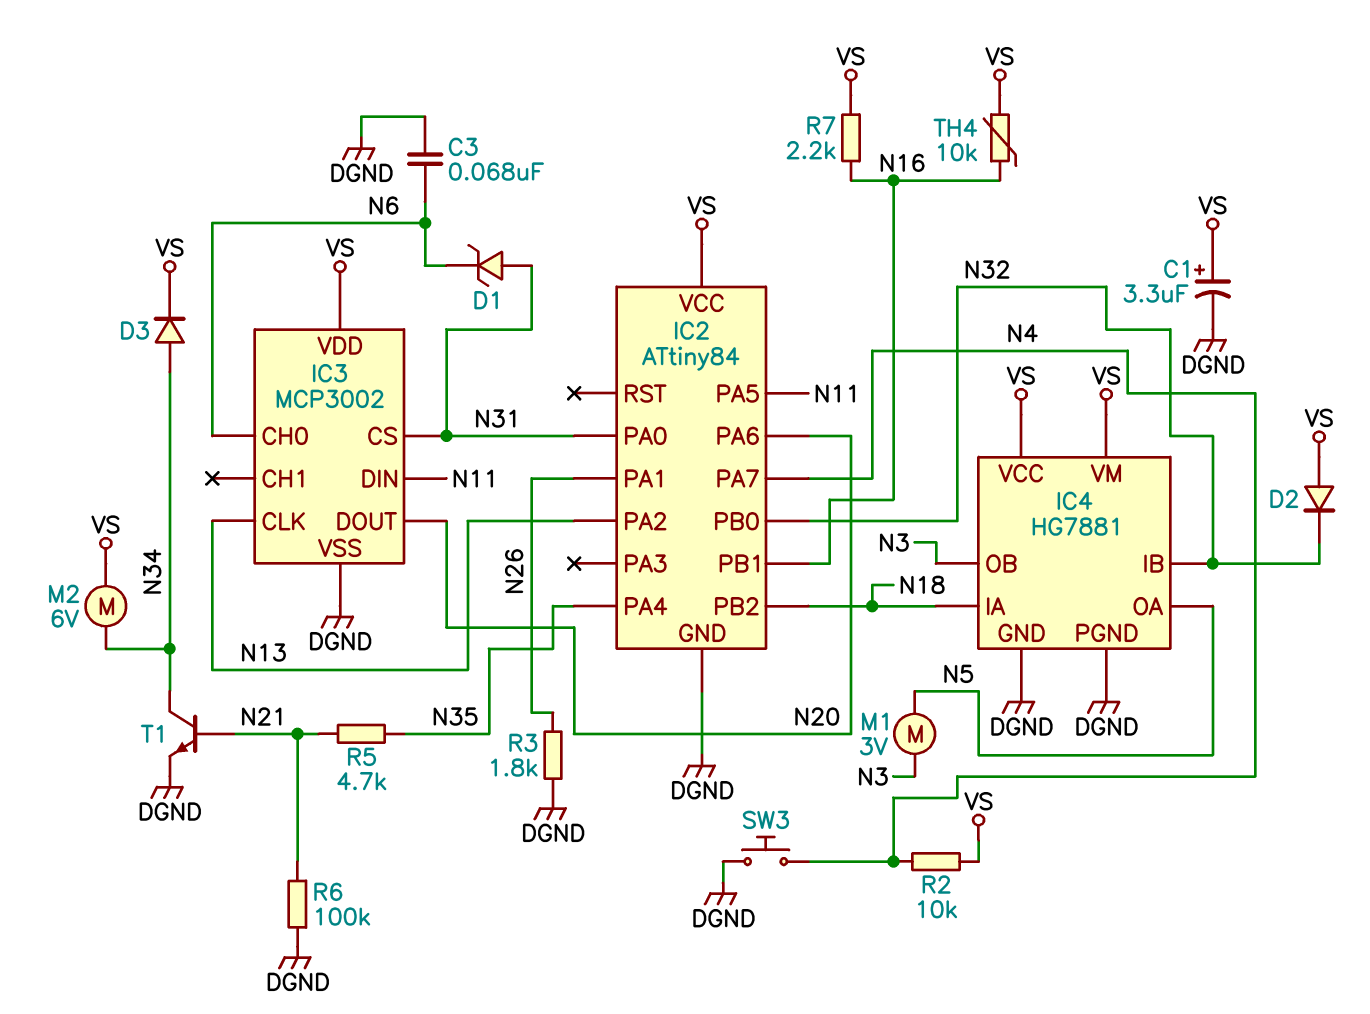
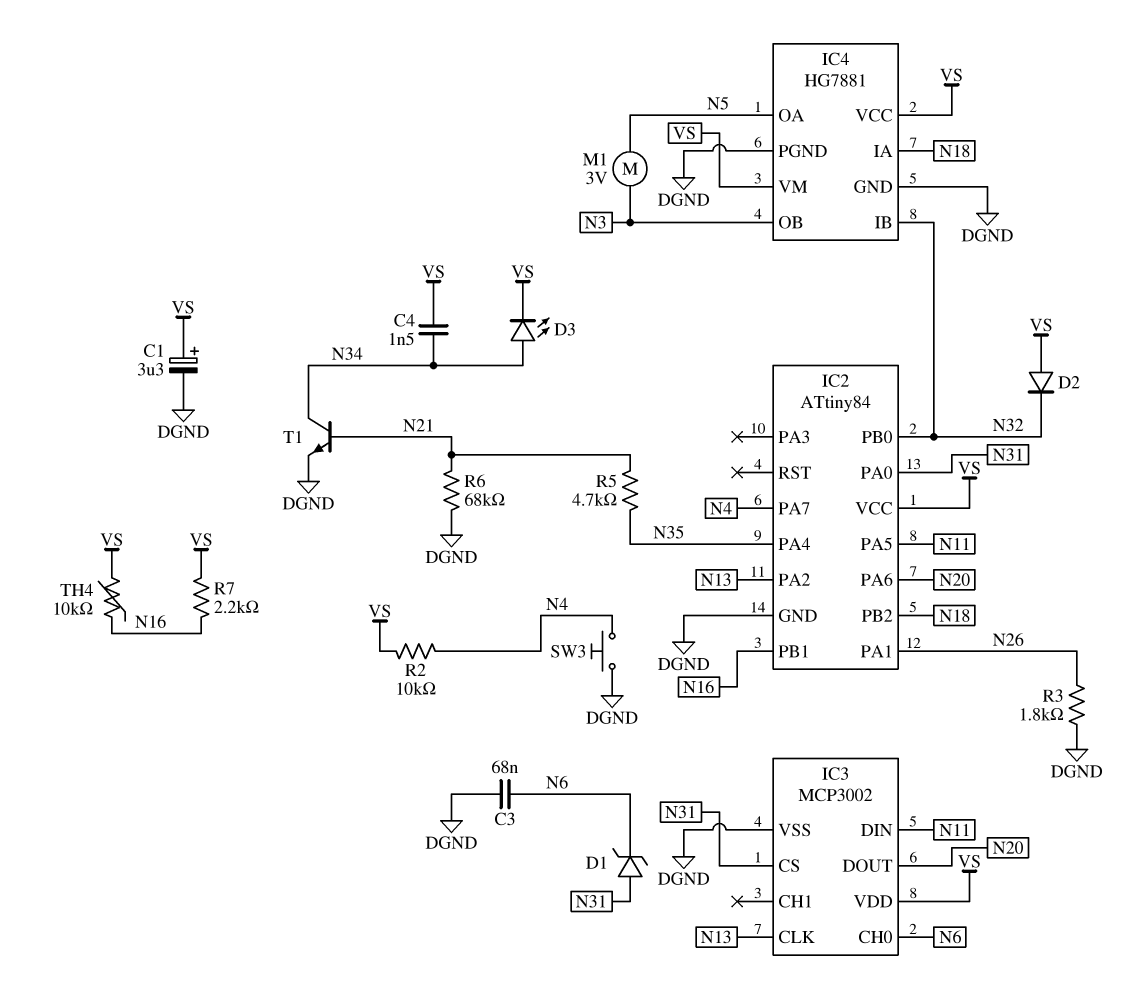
C4: none -> 1.5nF (N34, VS)
D3: diode (A N34, K VS) -> LED (A N34, K VS)
M2: motor 6V (N34, VS) -> none
R6: 100k (DGND, N21) -> 68k (DGND, N21)

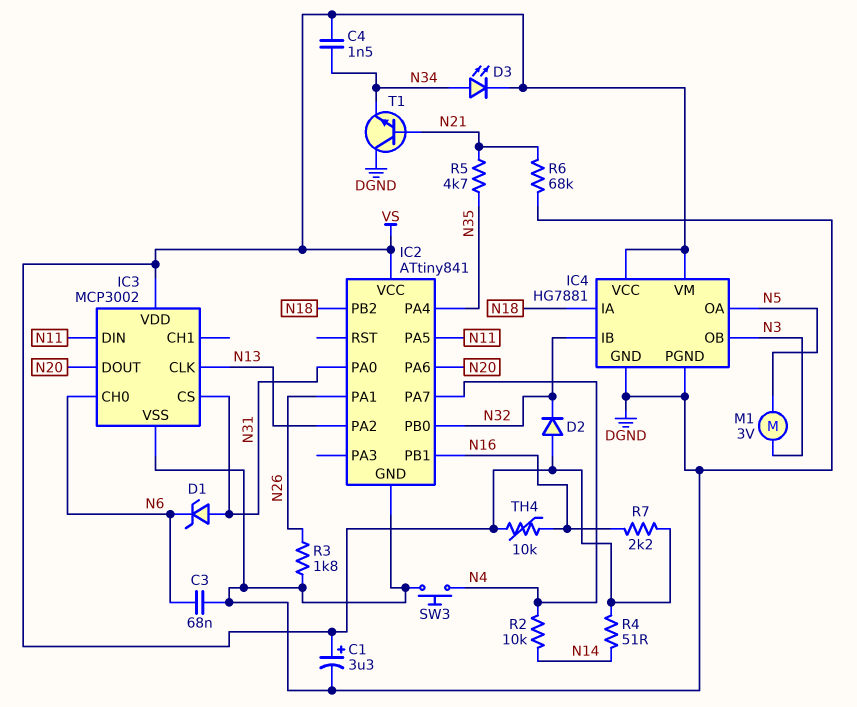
IC2: ATtiny84 -> ATtiny841
R2: 10k (N4, VS) -> 10k (N4, N14)
R4: none -> 51 (N14, VS)
T1: NPN (B N21, C N34, E DGND) -> NPN (B N21, C DGND, E N34)

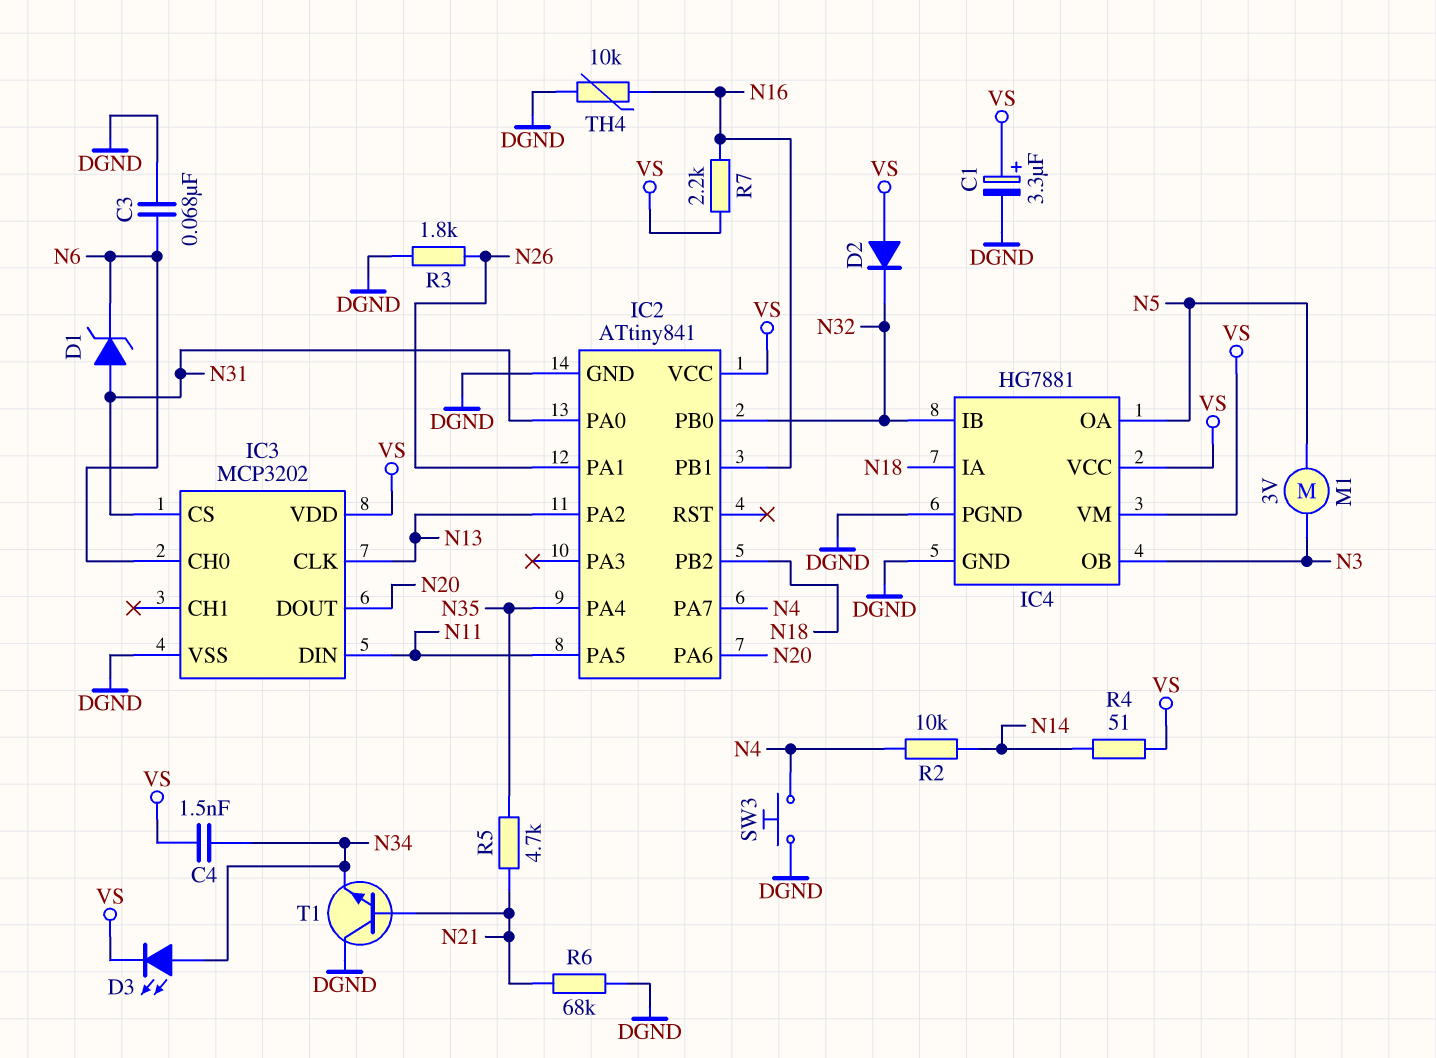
IC3: MCP3002 -> MCP3202
TH4: 10k (N16, VS) -> 10k (DGND, N16)

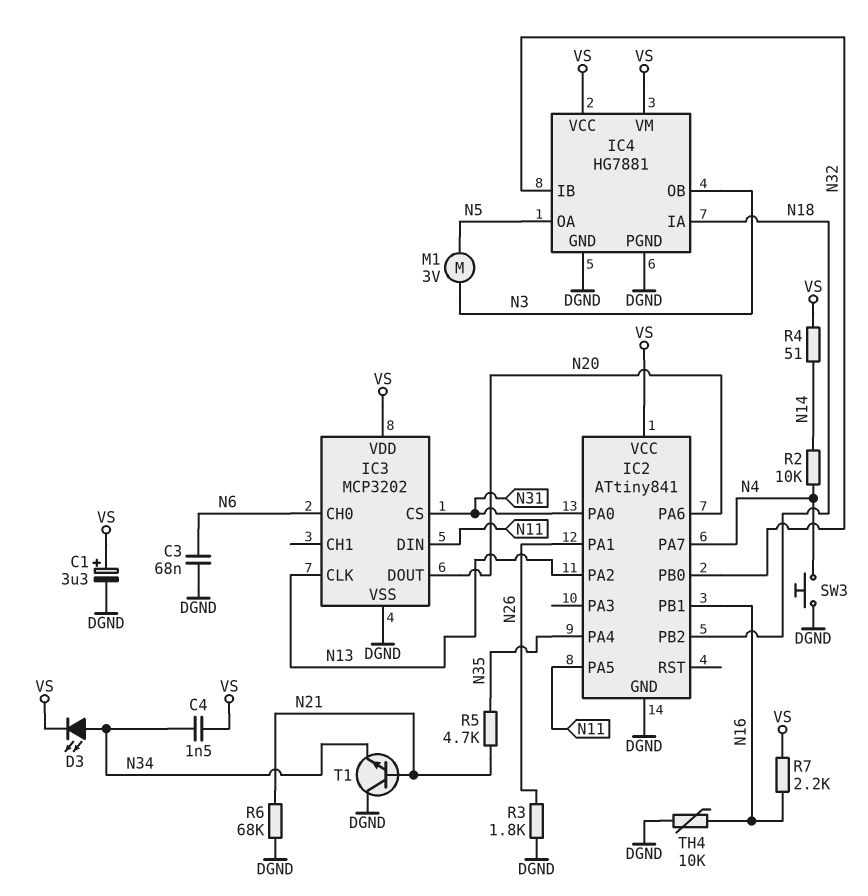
D1: zener (A N31, K N6) -> none
D2: diode (A VS, K N32) -> none

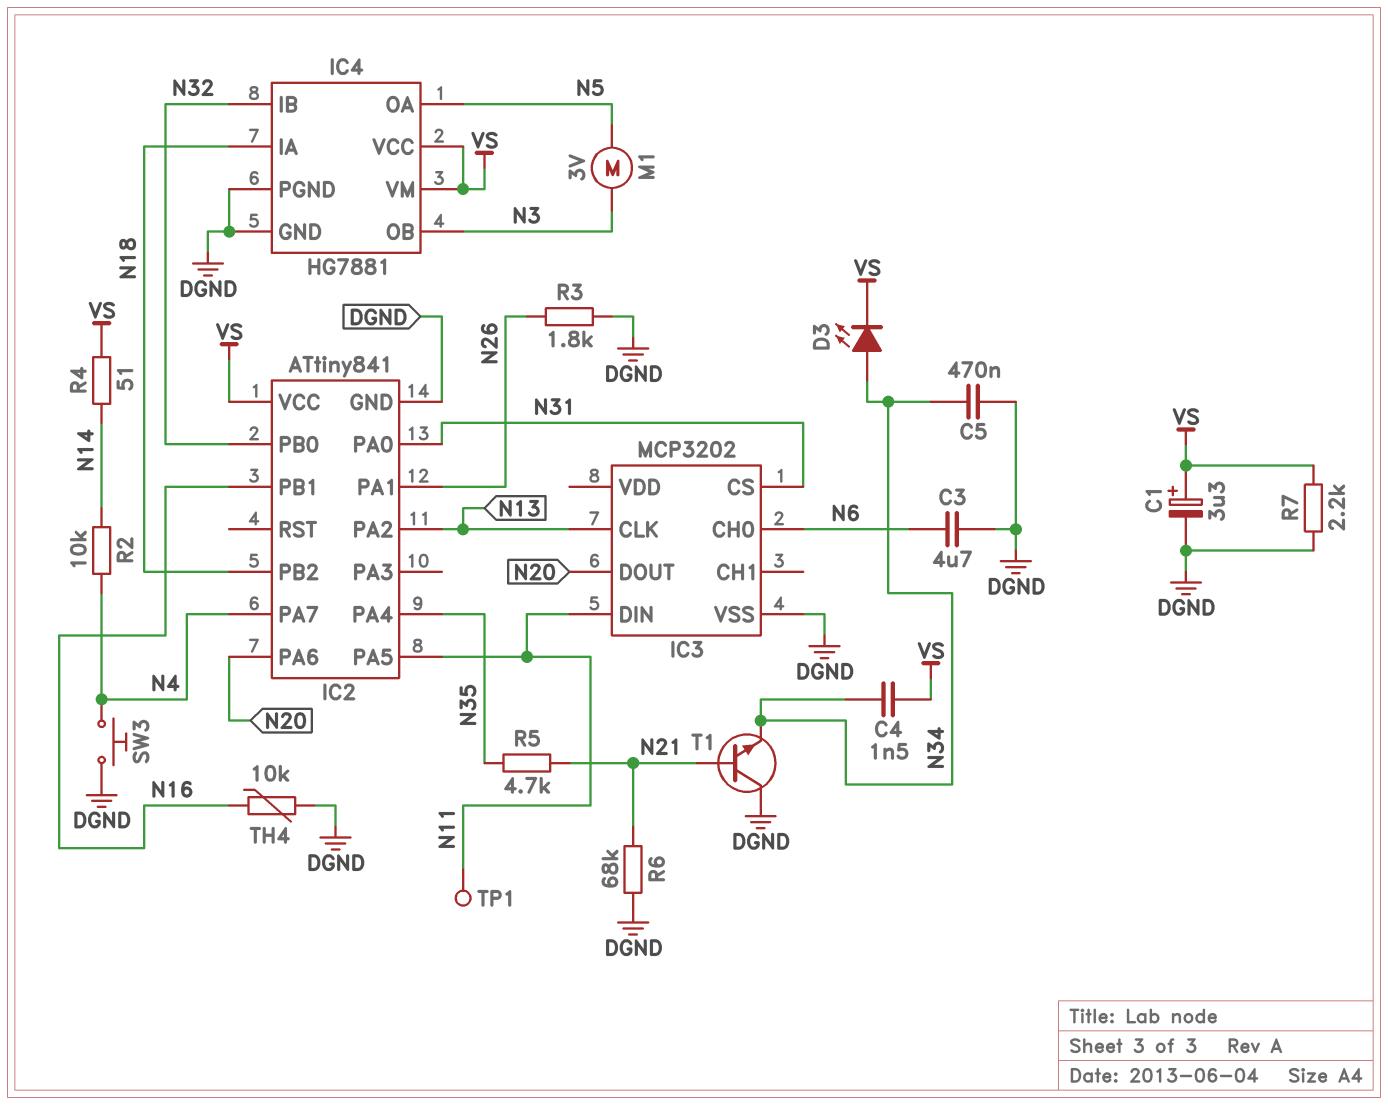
C3: 68nF (DGND, N6) -> 4.7uF (DGND, N6)
C5: none -> 470nF (DGND, N34)
IC3 pin VDD: VS -> none
R7: 2.2k (N16, VS) -> 2.2k (DGND, VS)
TP1: none -> test point (N11)

